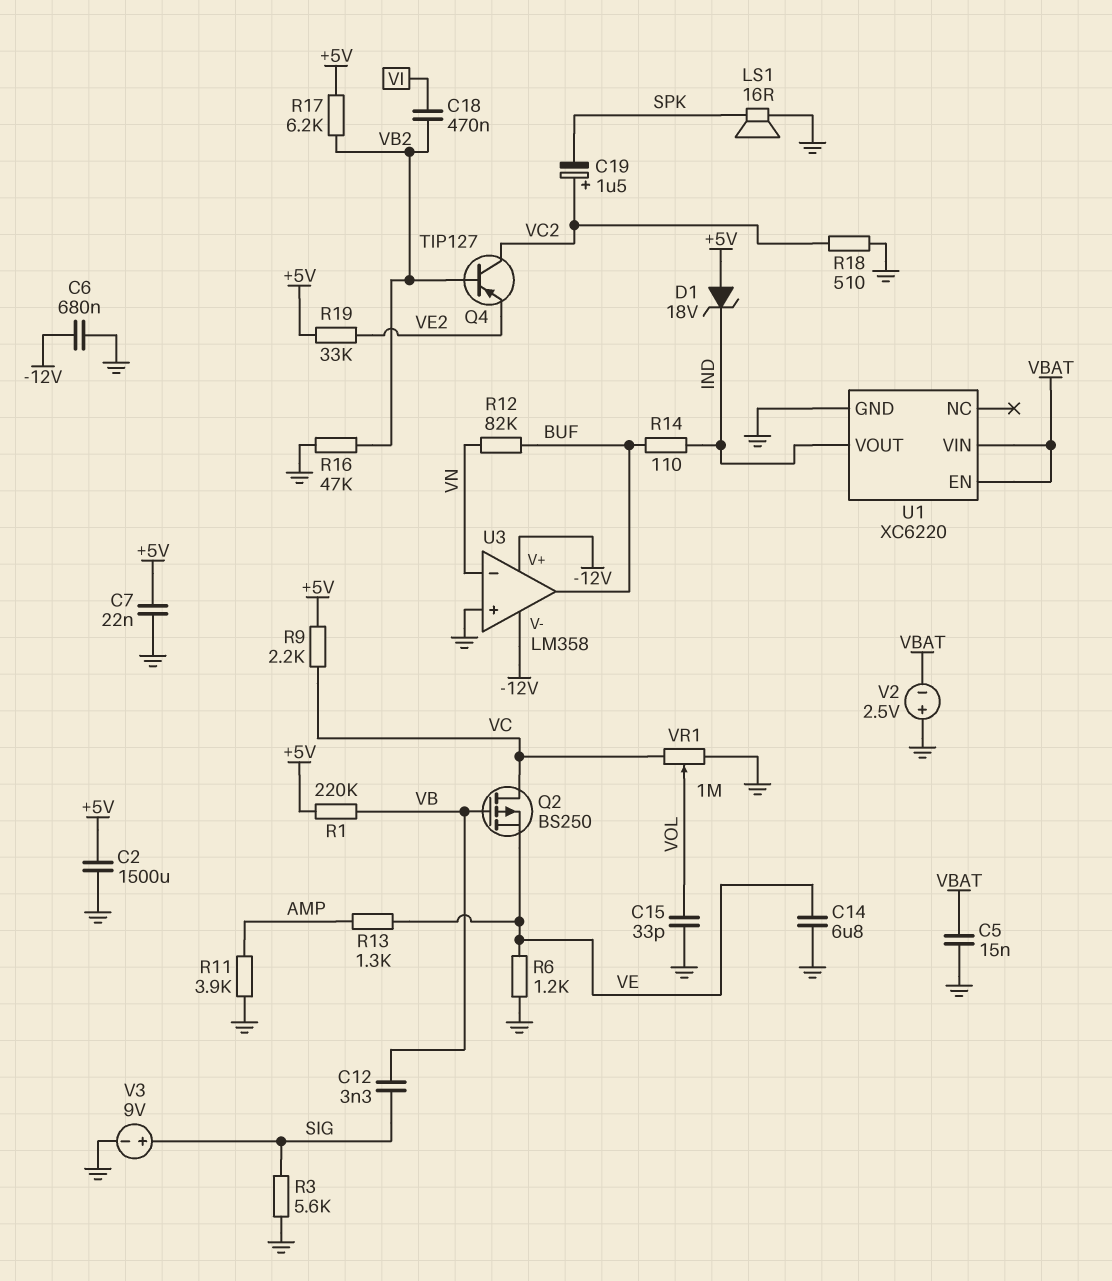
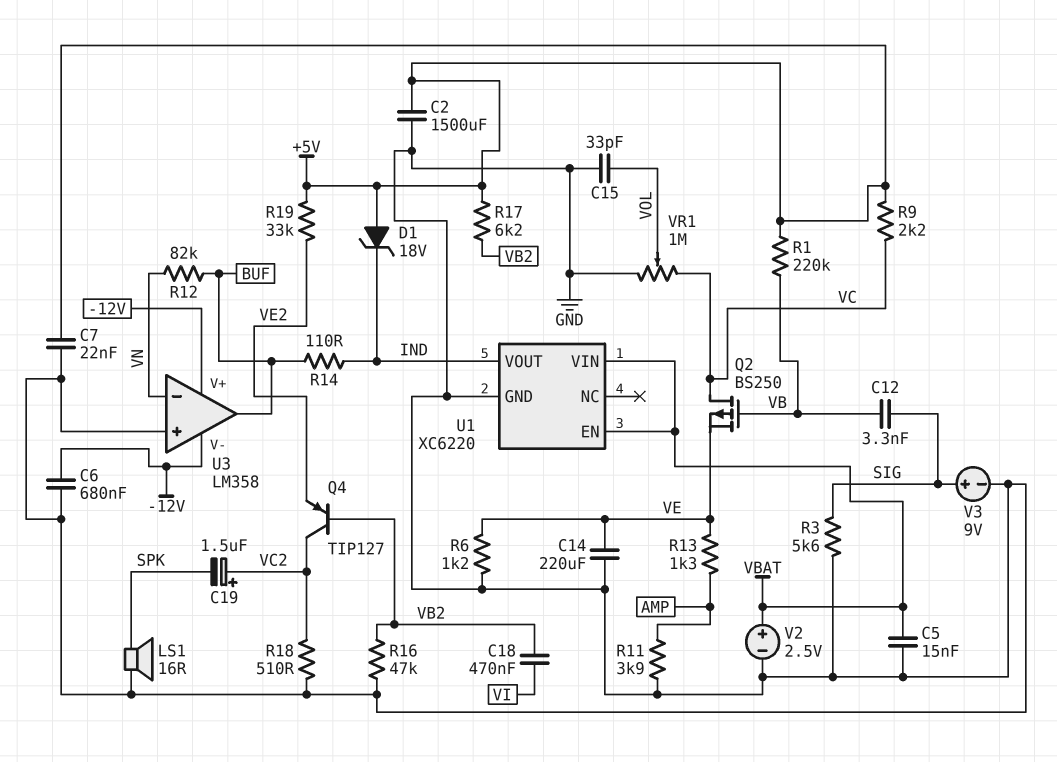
C14: 6.8uF (GND, VE) -> 220uF (GND, VE)
V2: 2.5V (plus GND, minus VBAT) -> 2.5V (plus VBAT, minus GND)

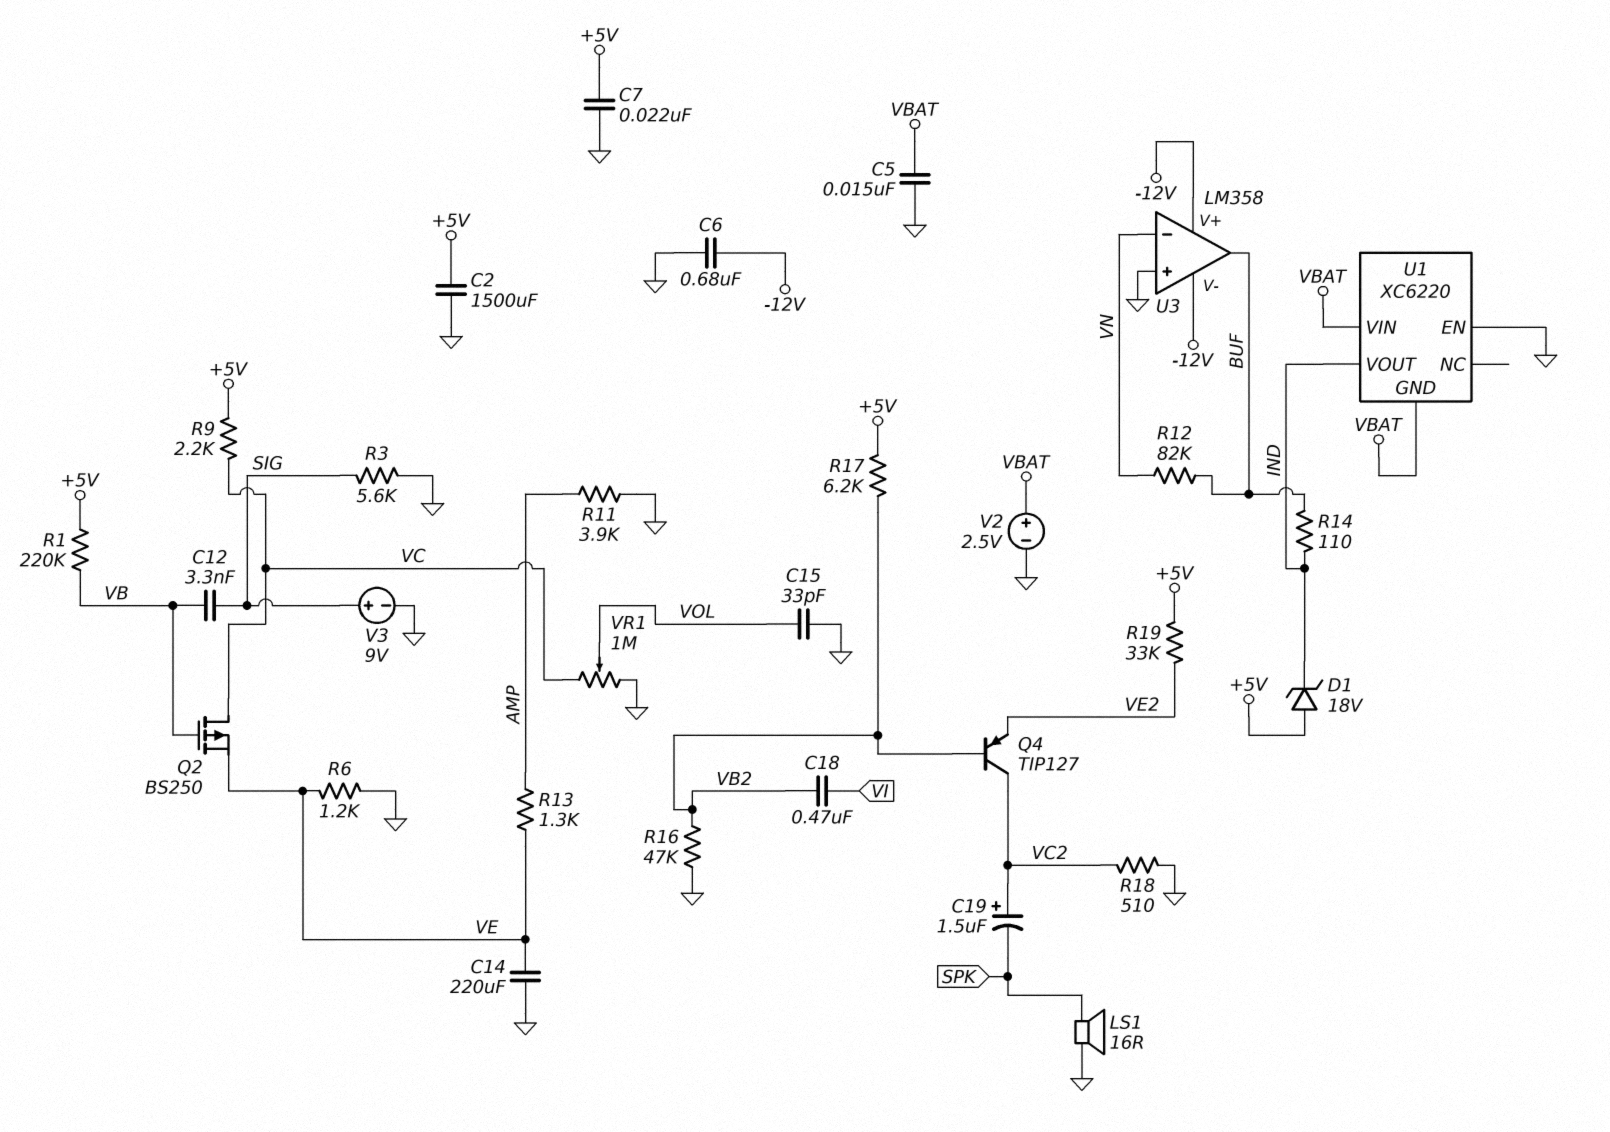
U1 pin EN: VBAT -> GND
U1 pin GND: GND -> VBAT

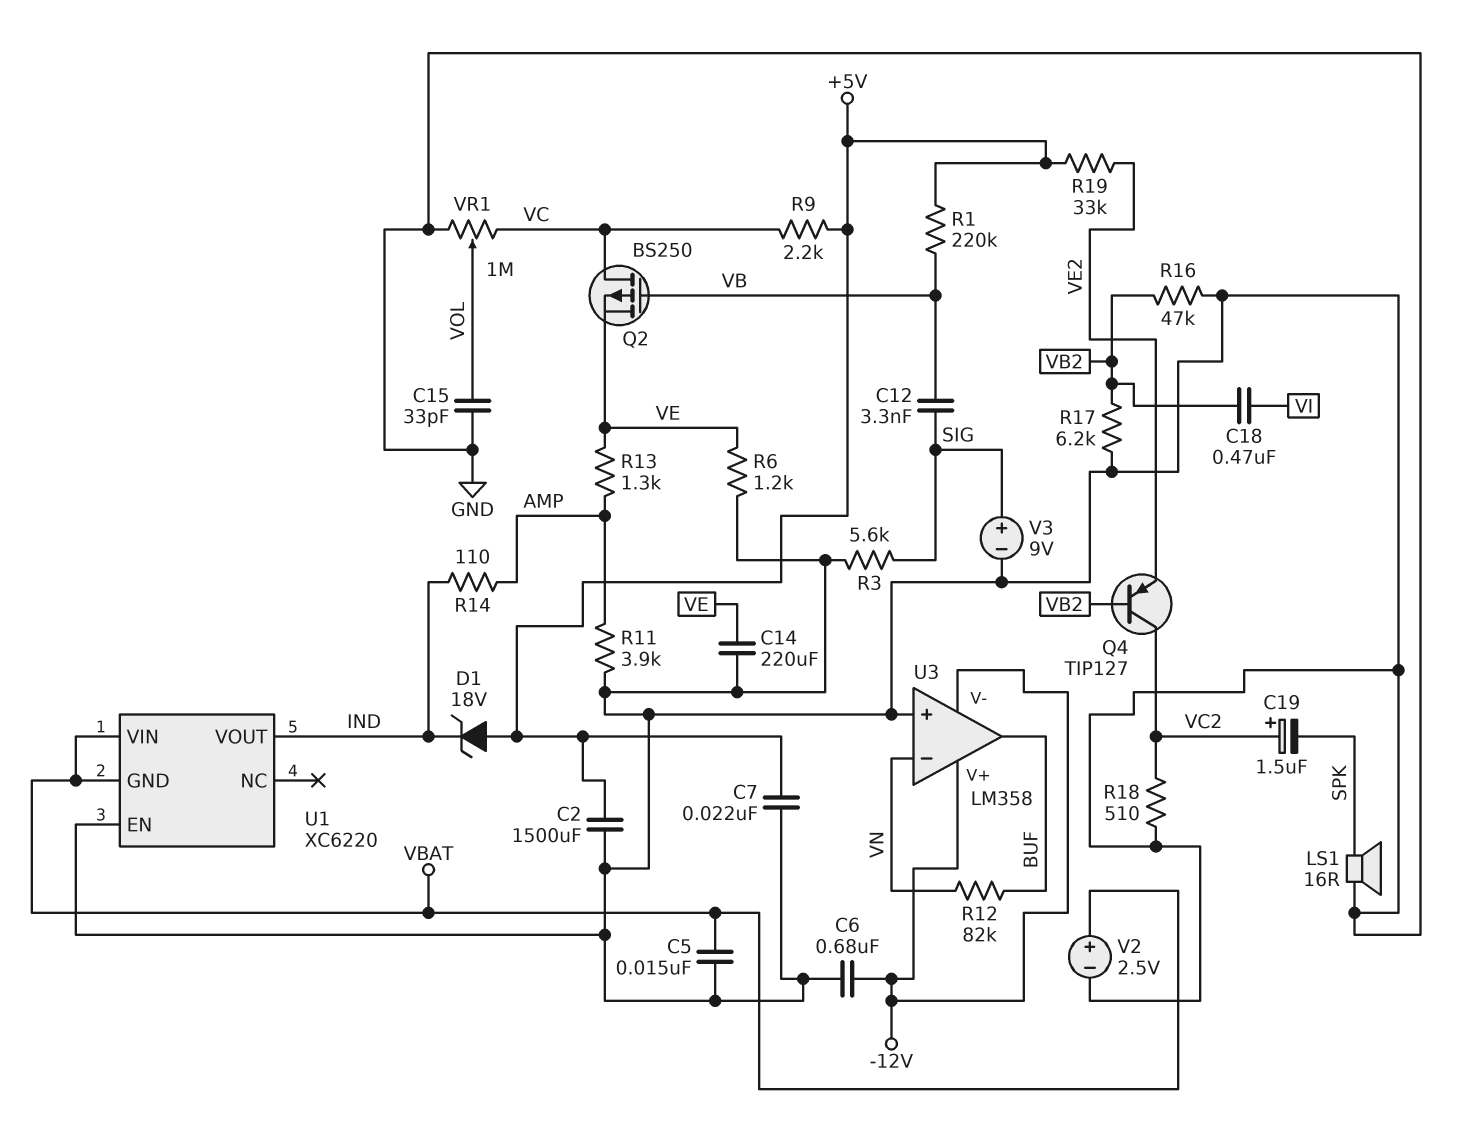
R14: 110 (BUF, IND) -> 110 (AMP, IND)
R17: 6.2k (+5V, VB2) -> 6.2k (GND, VB2)

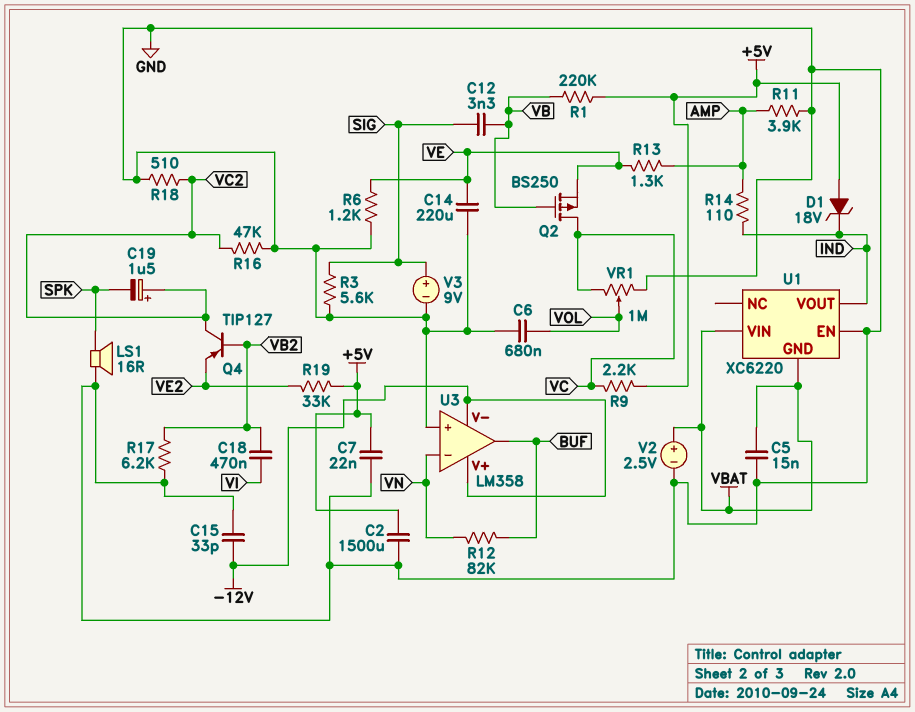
C6: 680nF (-12V, GND) -> 680nF (GND, VOL)
C15: 33pF (GND, VOL) -> 33pF (-12V, GND)
R16: 47k (GND, VB2) -> 47k (GND, VC2)

